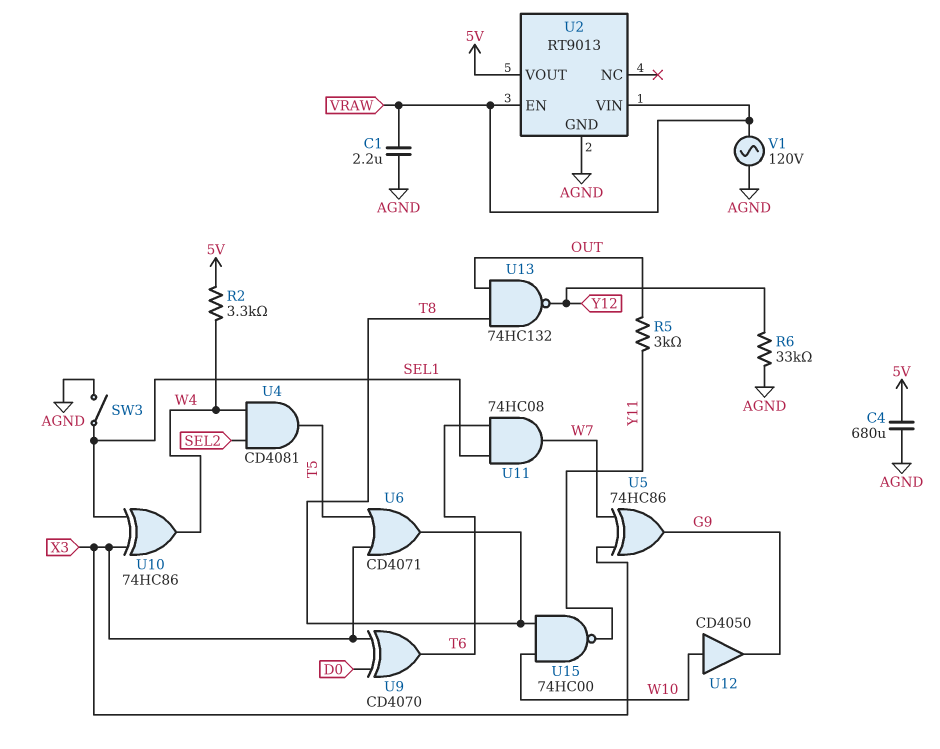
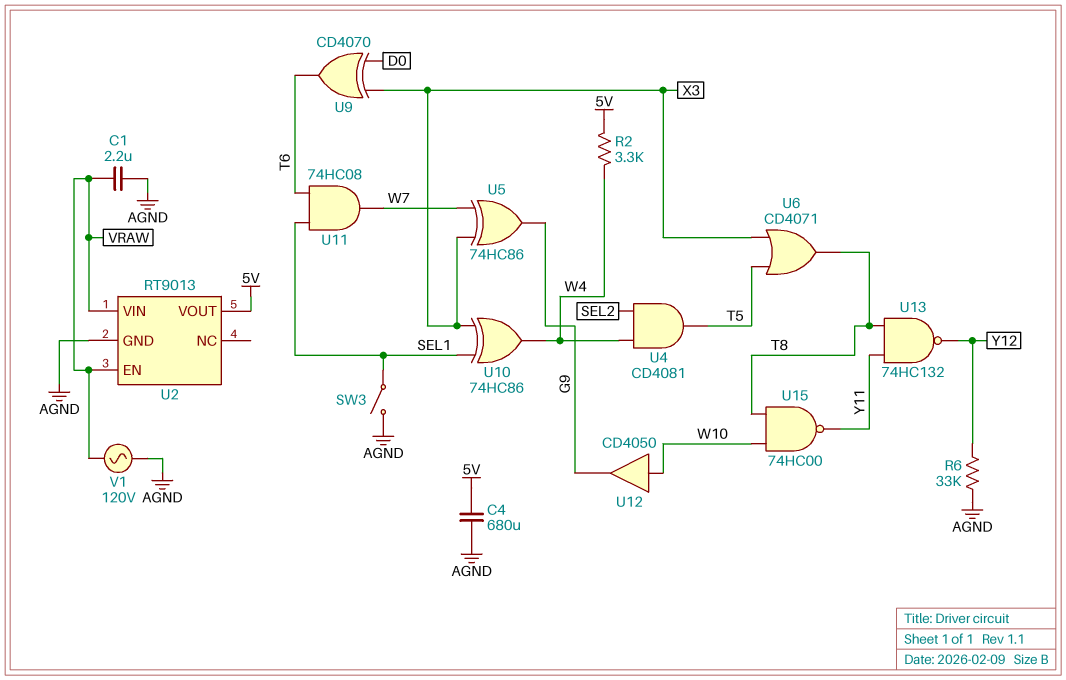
R5: 3k (OUT, Y11) -> none
U13: NAND 74HC132 (in OUT, in T8, out Y12) -> NAND 74HC132 (in T8, in Y11, out Y12)

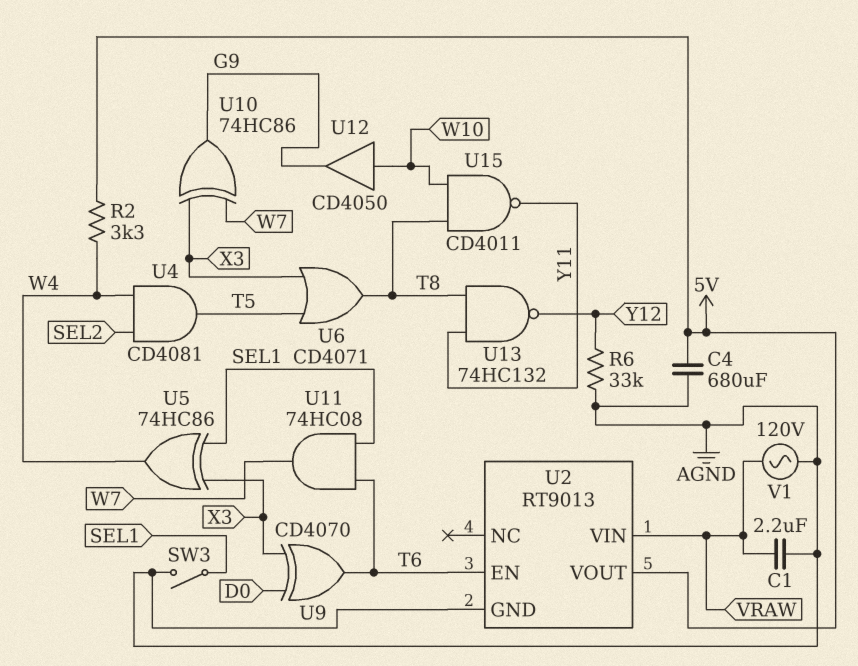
U2 pin EN: VRAW -> T6
U5: XOR 74HC86 (in W7, in X3, out G9) -> XOR 74HC86 (in SEL1, in X3, out W4)
U10: XOR 74HC86 (in SEL1, in X3, out W4) -> XOR 74HC86 (in W7, in X3, out G9)
U15: NAND 74HC00 (in T8, in W10, out Y11) -> NAND CD4011 (in T8, in W10, out Y11)

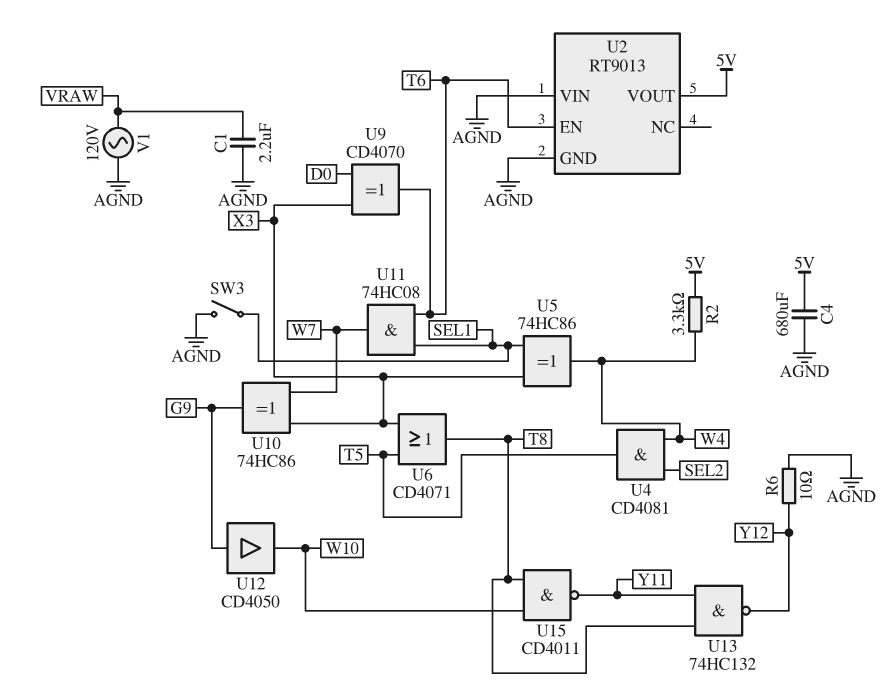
R6: 33k (AGND, Y12) -> 10 (AGND, Y12)
U2 pin VIN: VRAW -> AGND
U12: buffer CD4050 (in W10, out G9) -> buffer CD4050 (in G9, out W10)

